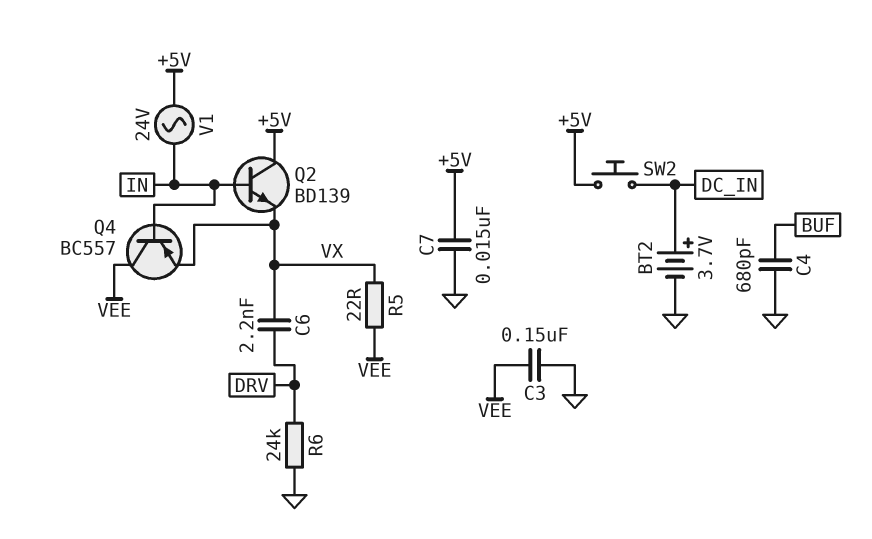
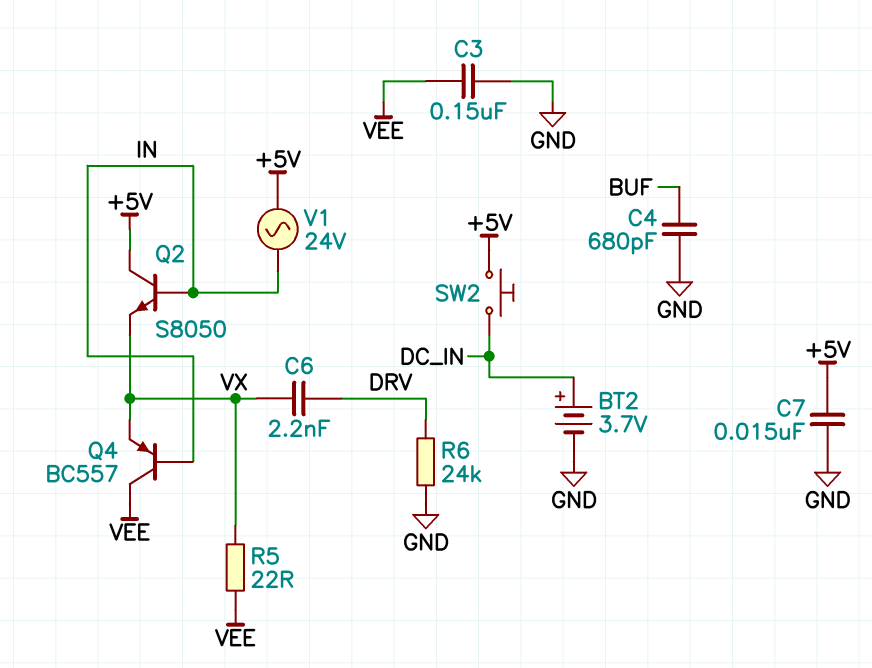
Q2: NPN BD139 (B IN, C +5V, E VX) -> NPN S8050 (B IN, C +5V, E VX)

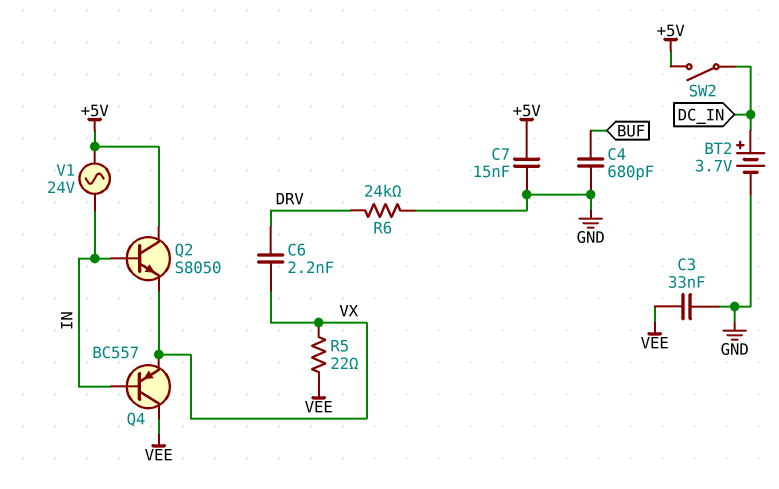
C3: 150nF (GND, VEE) -> 33nF (GND, VEE)
SW2: button (+5V, DC_IN) -> switch (+5V, DC_IN)

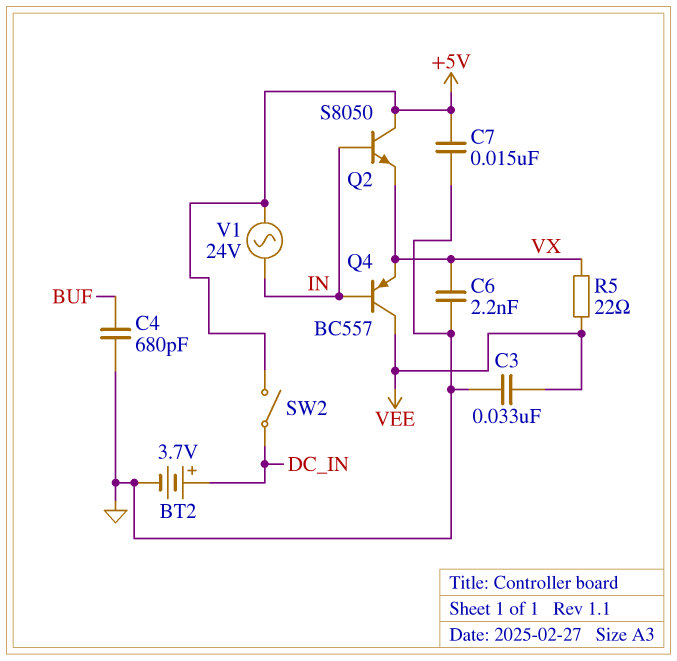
C6: 2.2nF (DRV, VX) -> 2.2nF (GND, VX)
R6: 24k (DRV, GND) -> none

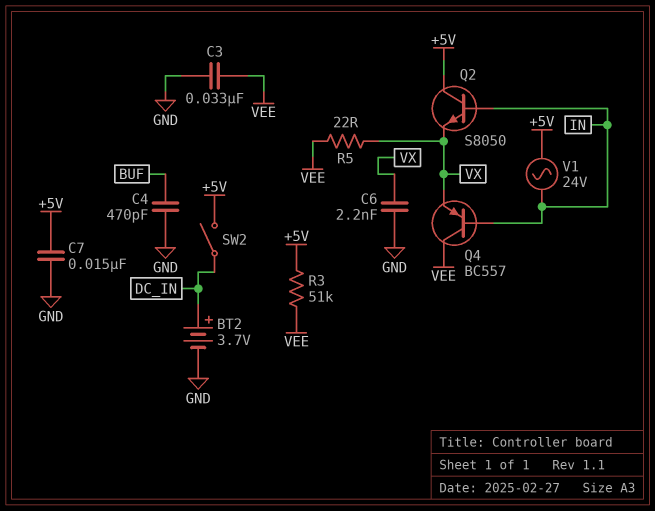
C4: 680pF (BUF, GND) -> 470pF (BUF, GND)
R3: none -> 51k (+5V, VEE)

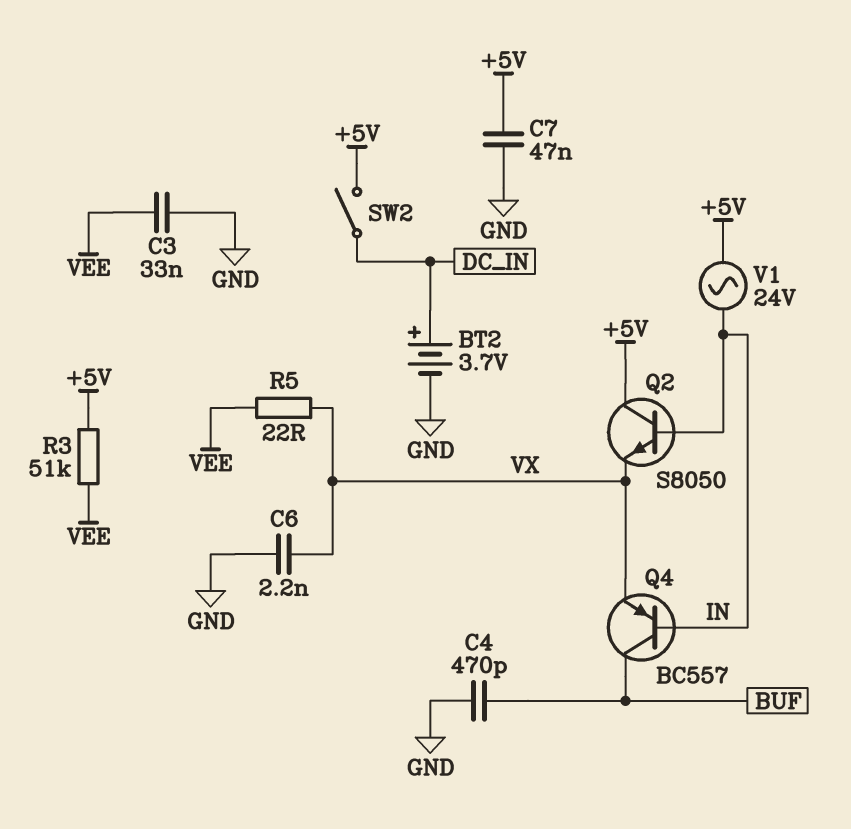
C7: 15nF (+5V, GND) -> 47nF (+5V, GND)
Q4: PNP BC557 (B IN, C VEE, E VX) -> PNP BC557 (B IN, C BUF, E VX)

